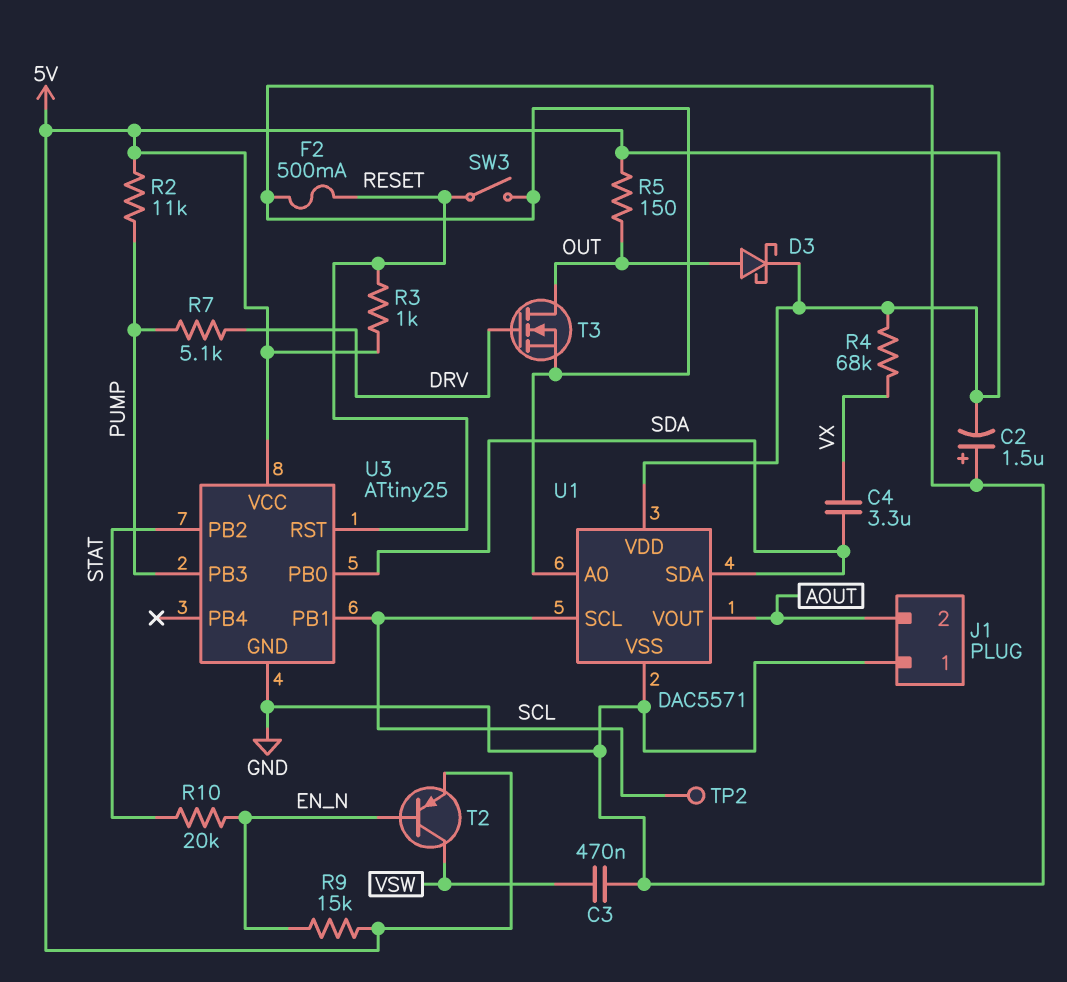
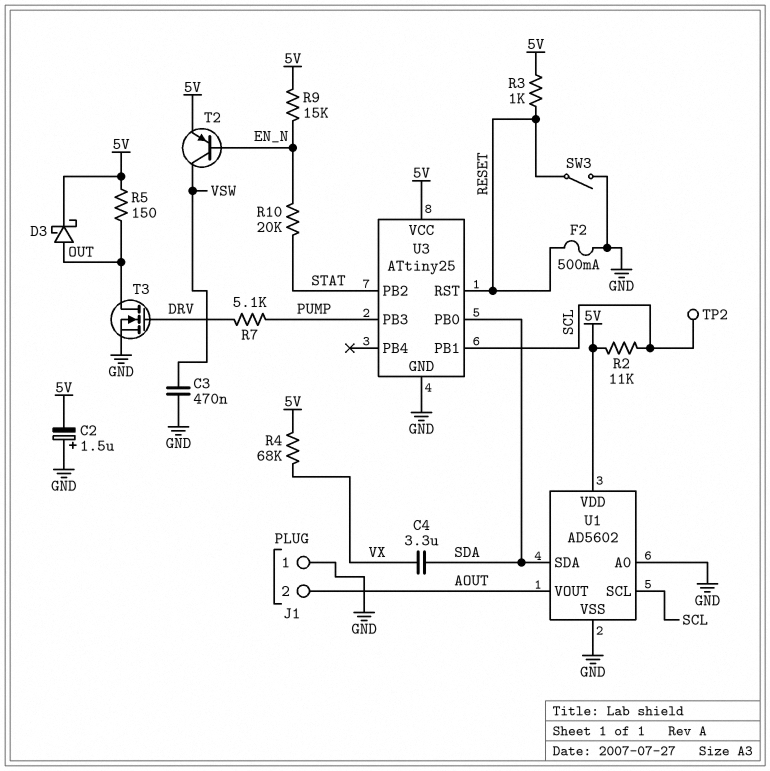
R2: 11k (5V, PUMP) -> 11k (5V, SCL)
U1: DAC5571 -> AD5602

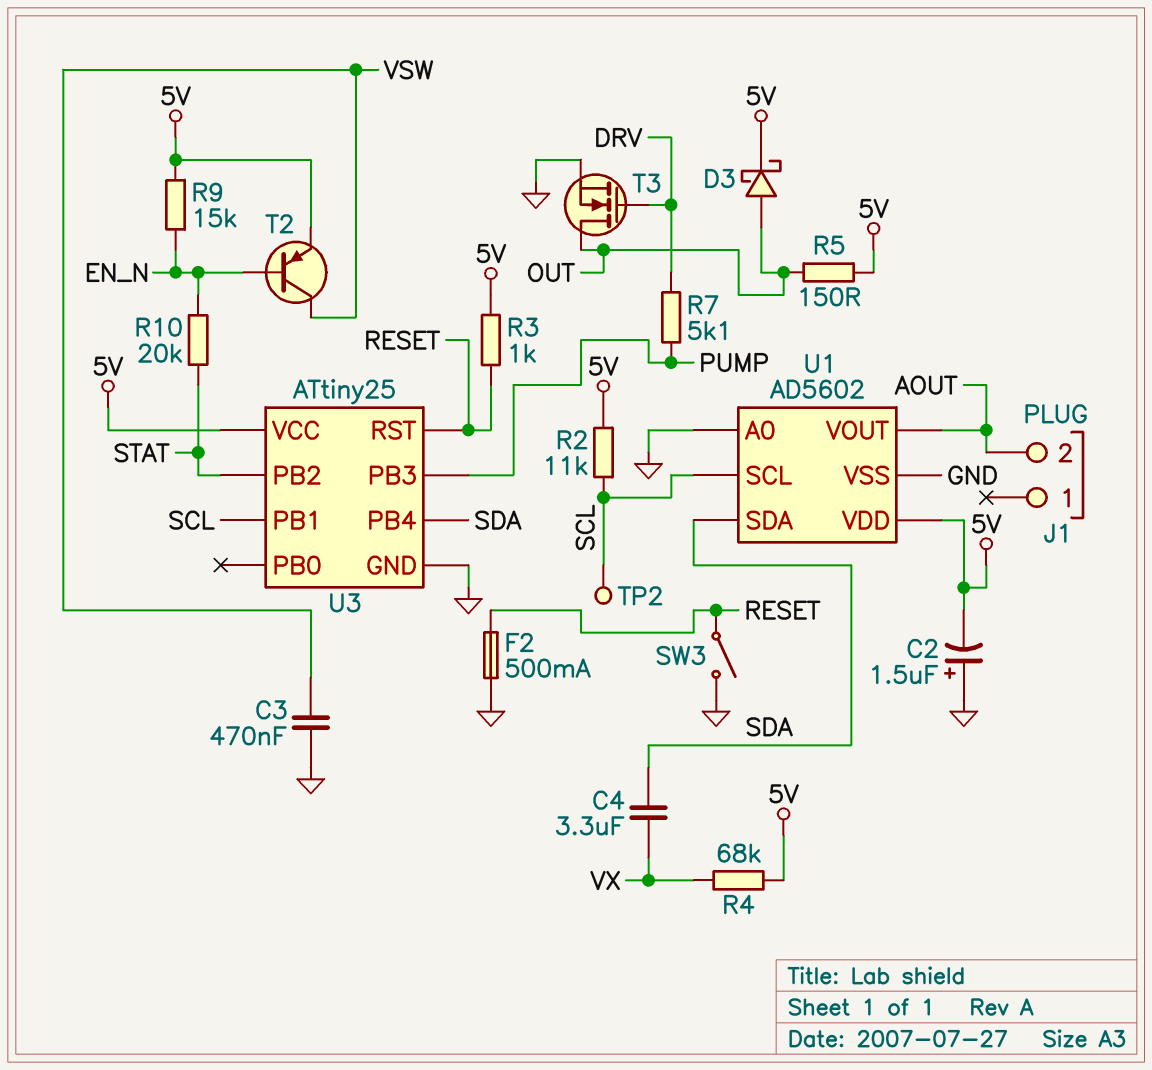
J1 pin 1: GND -> none
U3 pin PB0: SDA -> none
U3 pin PB4: none -> SDA

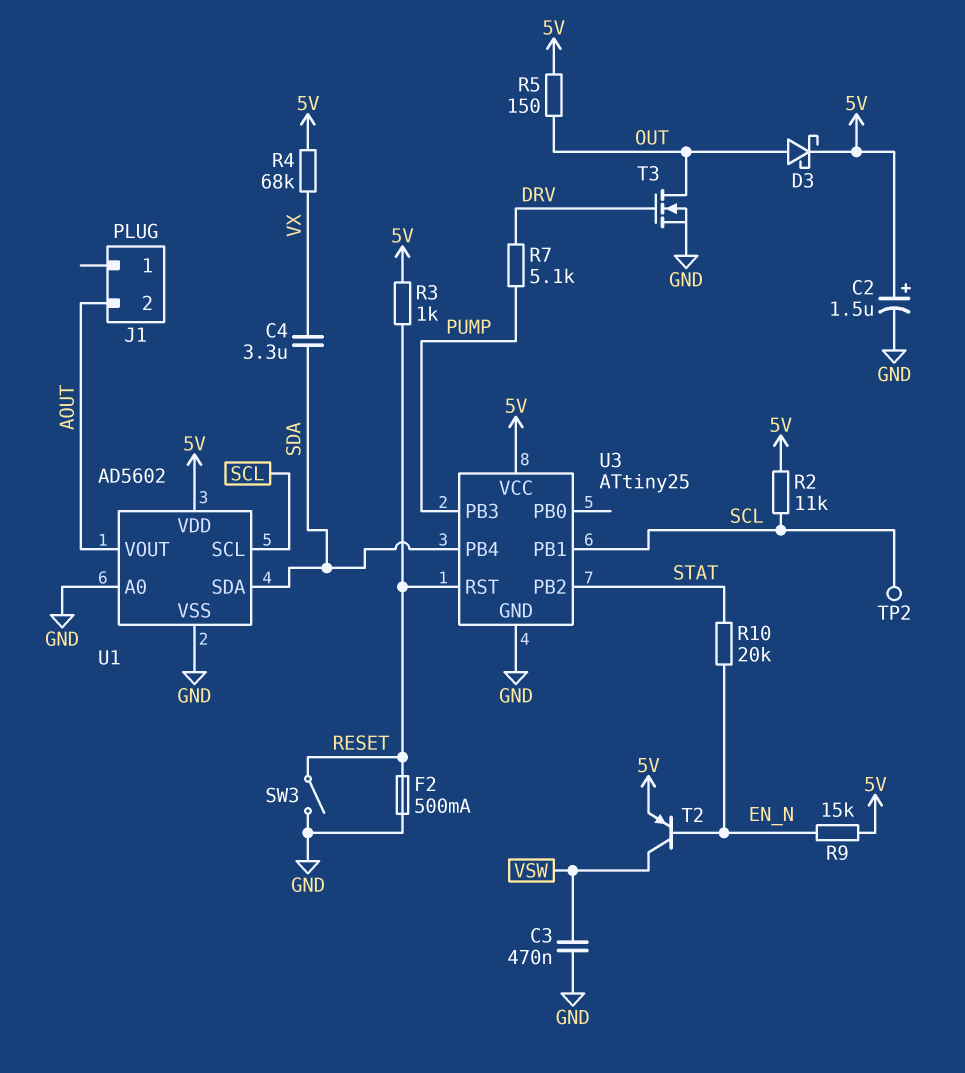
C2: 1.5uF (plus GND, minus 5V) -> 1.5uF (plus 5V, minus GND)

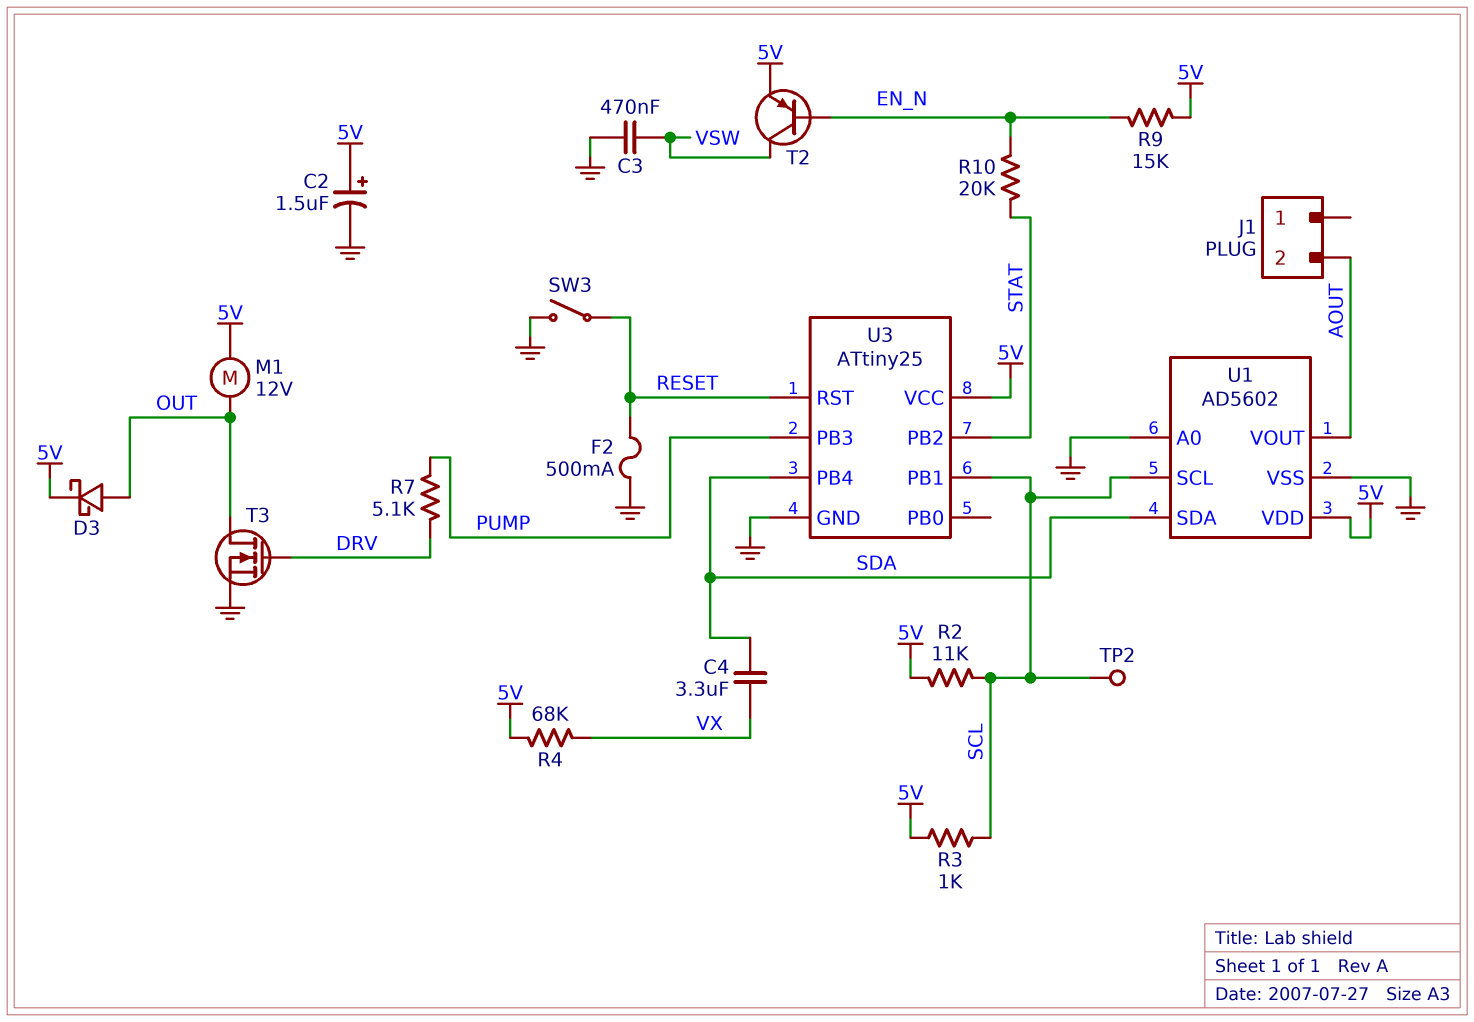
M1: none -> motor 12V (5V, OUT)
R3: 1k (5V, RESET) -> 1k (5V, SCL)
R5: 150 (5V, OUT) -> none

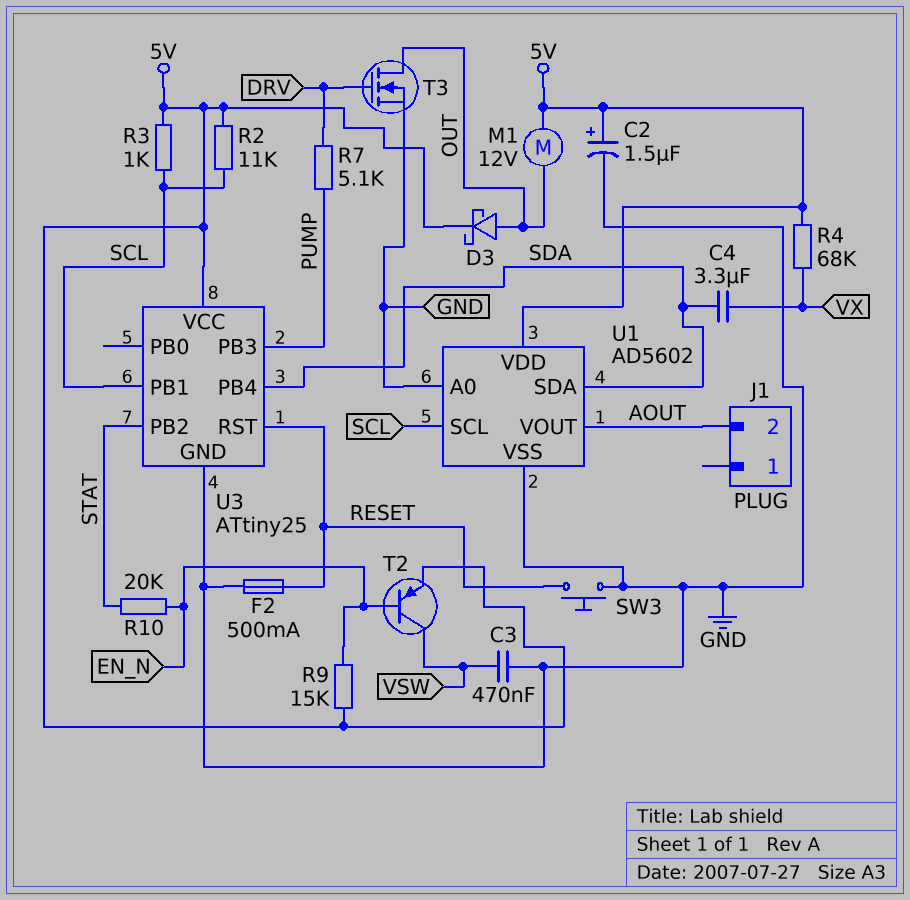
SW3: switch (GND, RESET) -> button (GND, RESET)
TP2: test point (SCL) -> none

